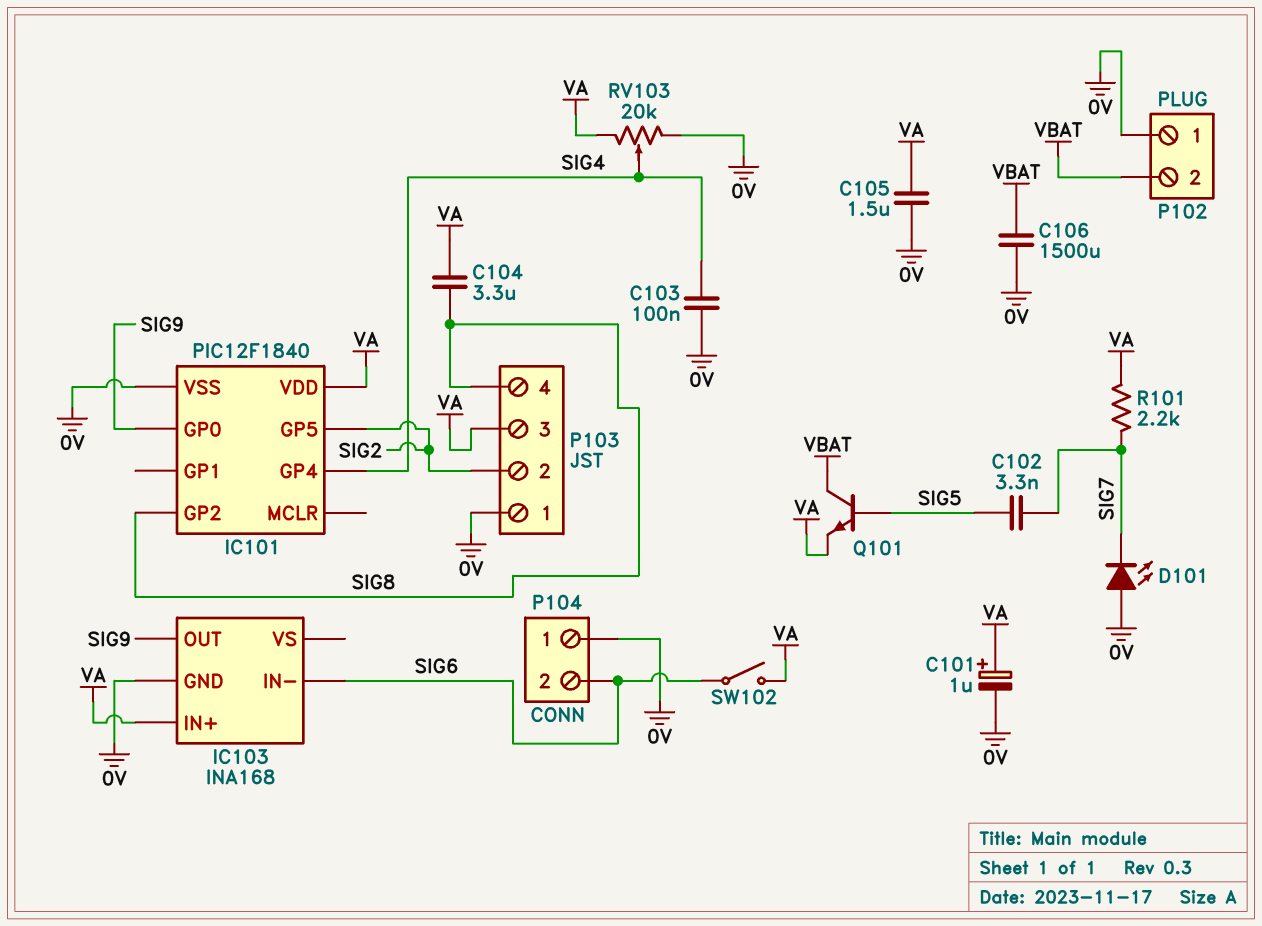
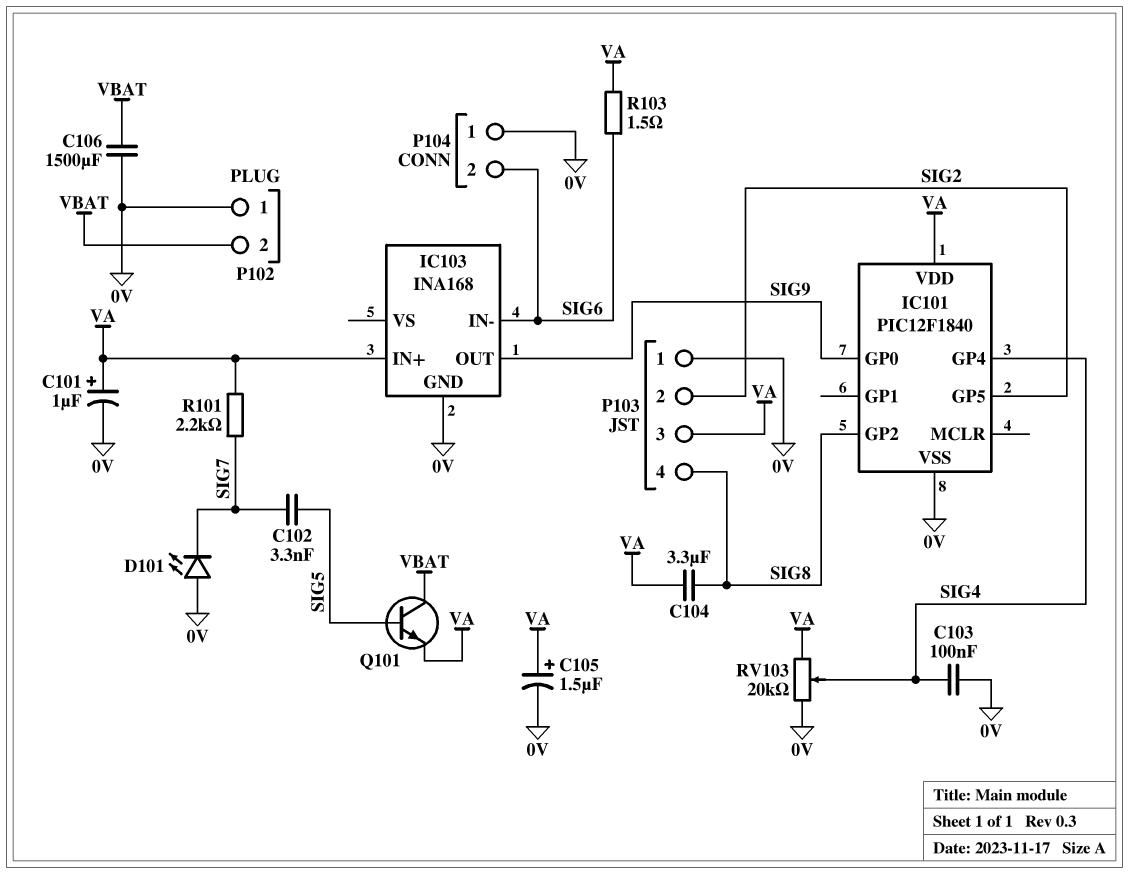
C105: 1.5uF (0V, VA) -> 1.5uF (plus VA, minus 0V)
R103: none -> 1.5 (SIG6, VA)
SW102: switch (SIG6, VA) -> none

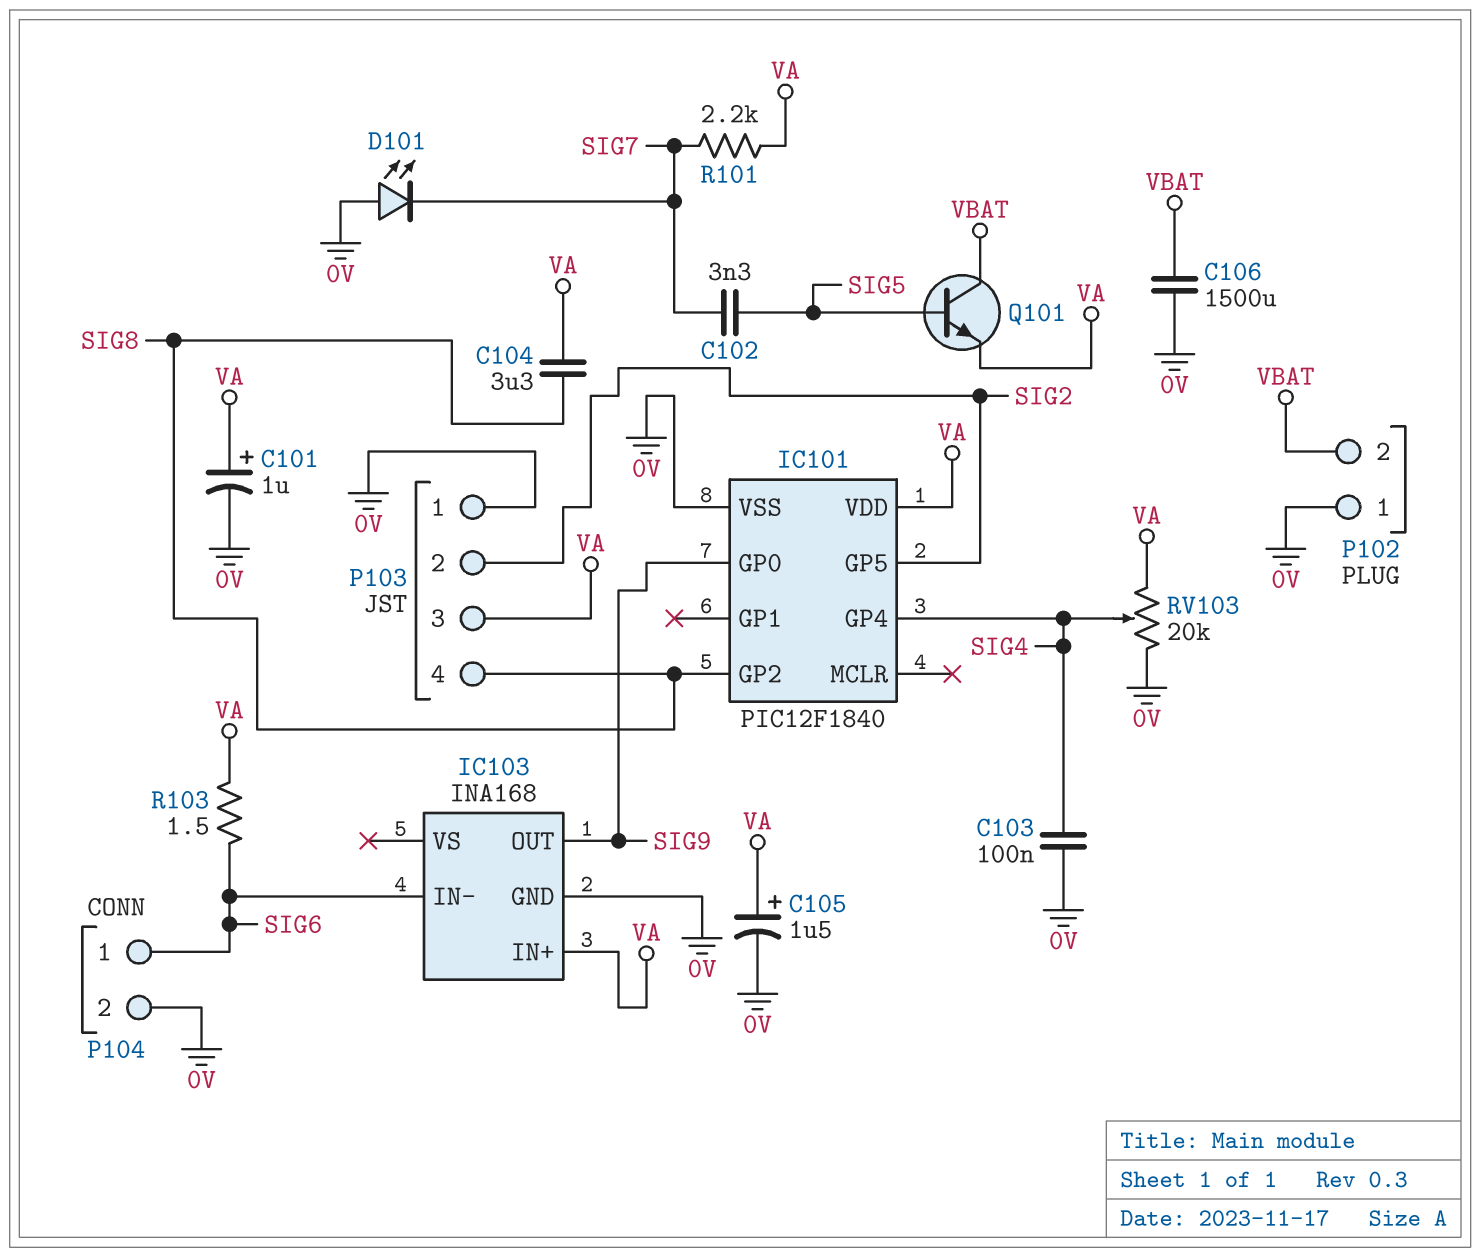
P104 pin 1: 0V -> SIG6
P104 pin 2: SIG6 -> 0V

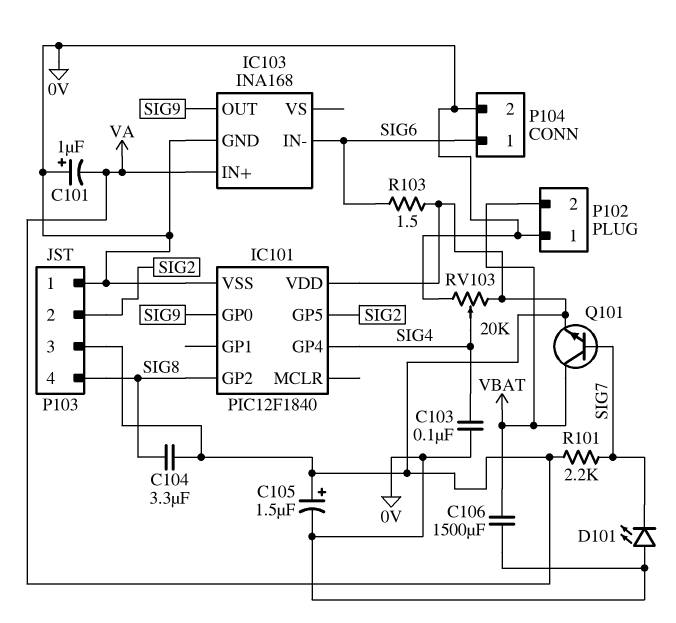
C101: 1uF (plus VA, minus 0V) -> 1uF (plus 0V, minus VA)
C102: 3.3nF (SIG5, SIG7) -> none
Q101: NPN (B SIG5, C VBAT, E VA) -> NPN (B SIG7, C VBAT, E VA)

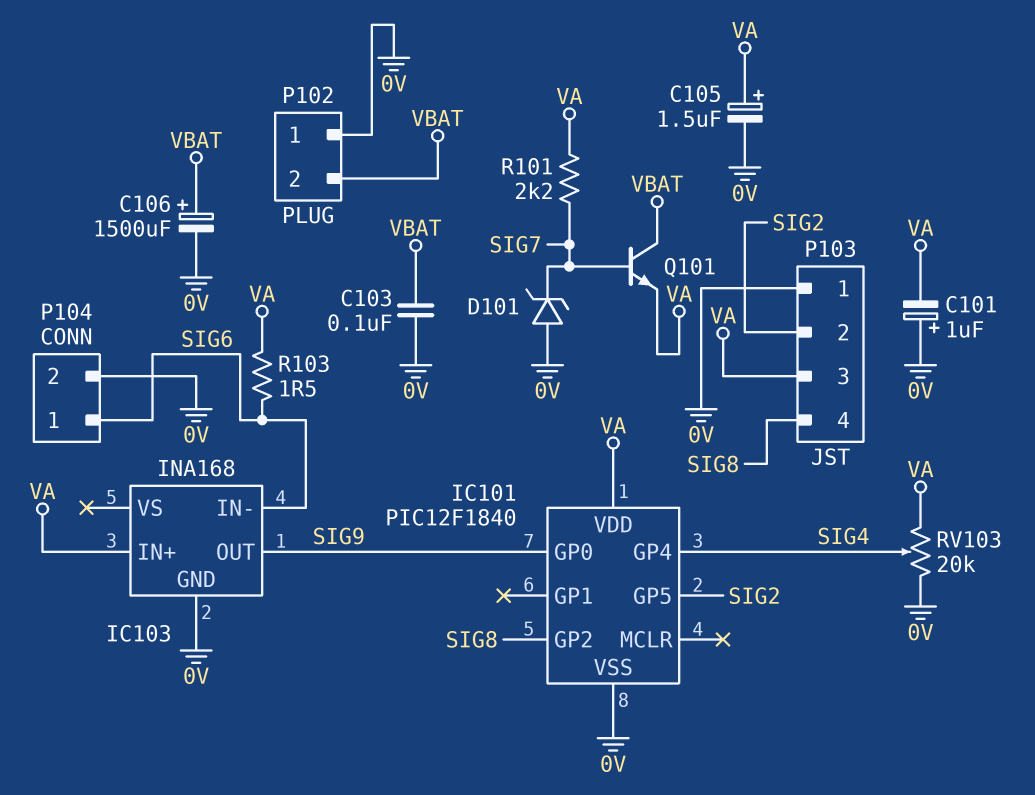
C103: 100nF (0V, SIG4) -> 100nF (0V, VBAT)
C104: 3.3uF (SIG8, VA) -> none
C106: 1500uF (0V, VBAT) -> 1500uF (plus VBAT, minus 0V)
D101: LED (A 0V, K SIG7) -> zener (A 0V, K SIG7)

